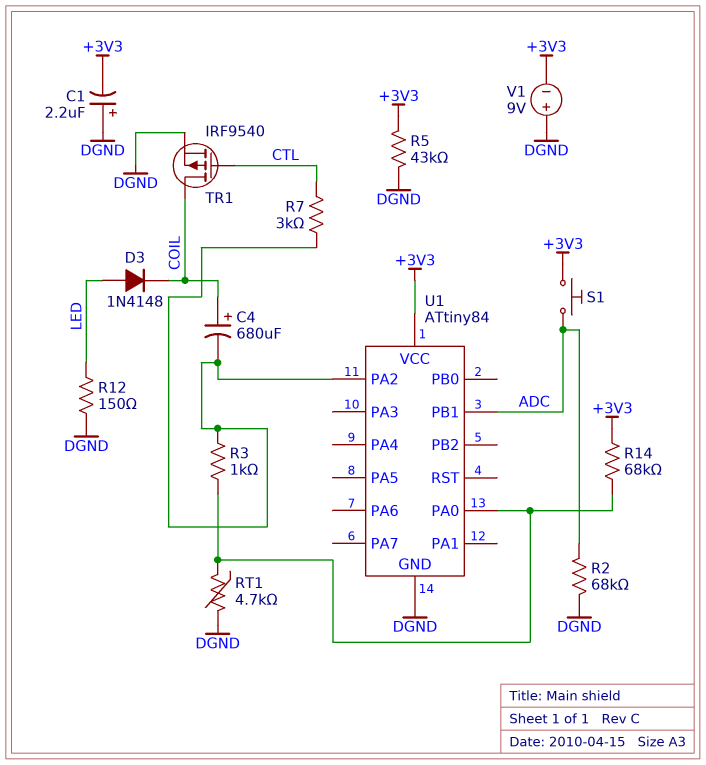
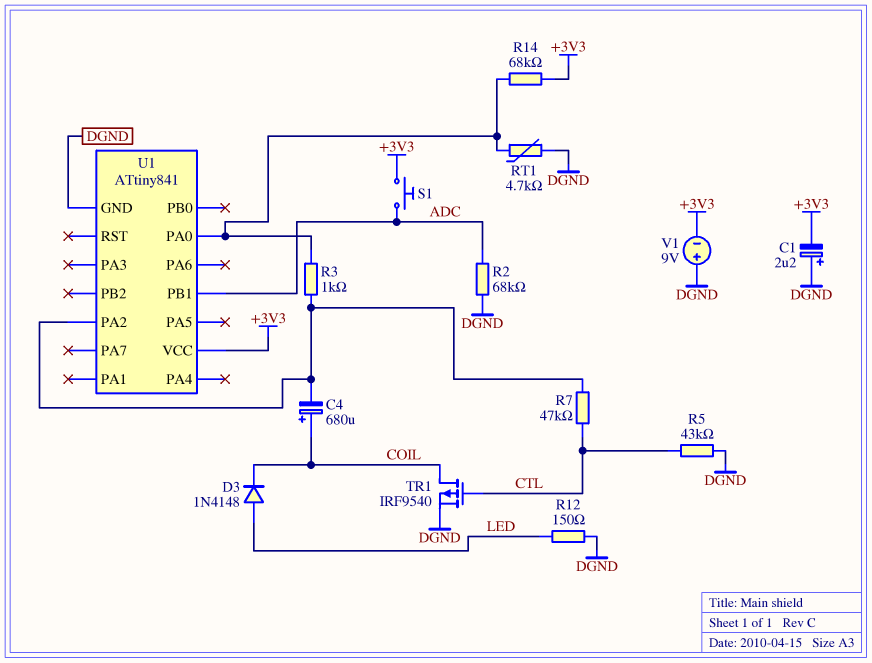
R5: 43k (+3V3, DGND) -> 43k (CTL, DGND)
R7: 3k (CTL, U1/PA2) -> 47k (CTL, U1/PA2)
U1: ATtiny84 -> ATtiny841

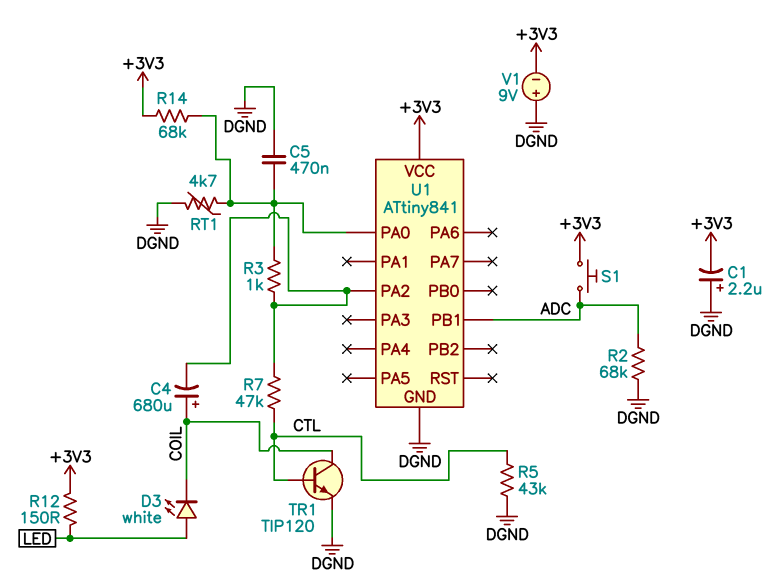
C5: none -> 470nF (DGND, U1/PA0)
D3: diode 1N4148 (A LED, K COIL) -> LED white (A LED, K COIL)
R12: 150 (DGND, LED) -> 150 (+3V3, LED)
TR1: PMOS IRF9540 (G CTL, D COIL, S DGND) -> NPN TIP120 (B CTL, C COIL, E DGND)

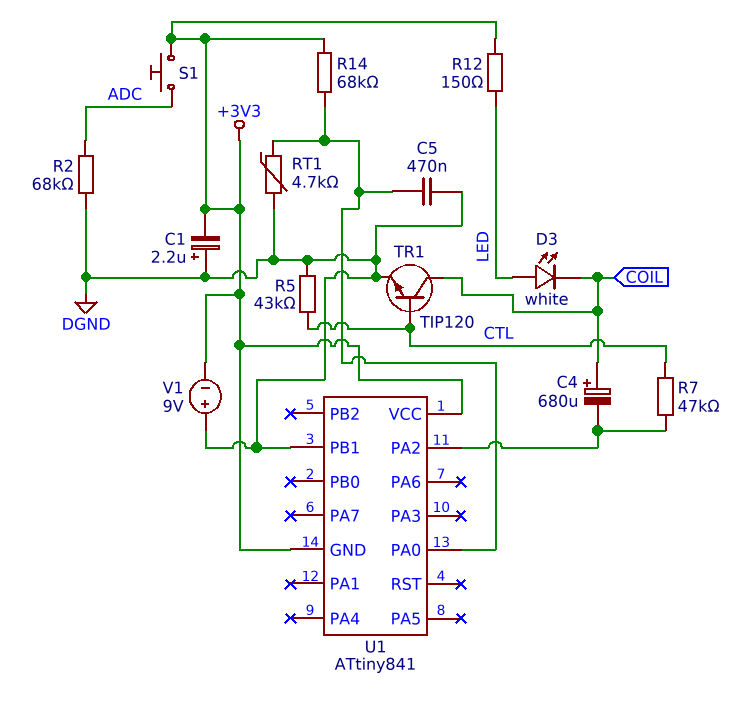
R3: 1k (U1/PA0, U1/PA2) -> none
U1 pin GND: DGND -> +3V3
U1 pin PB1: ADC -> DGND

